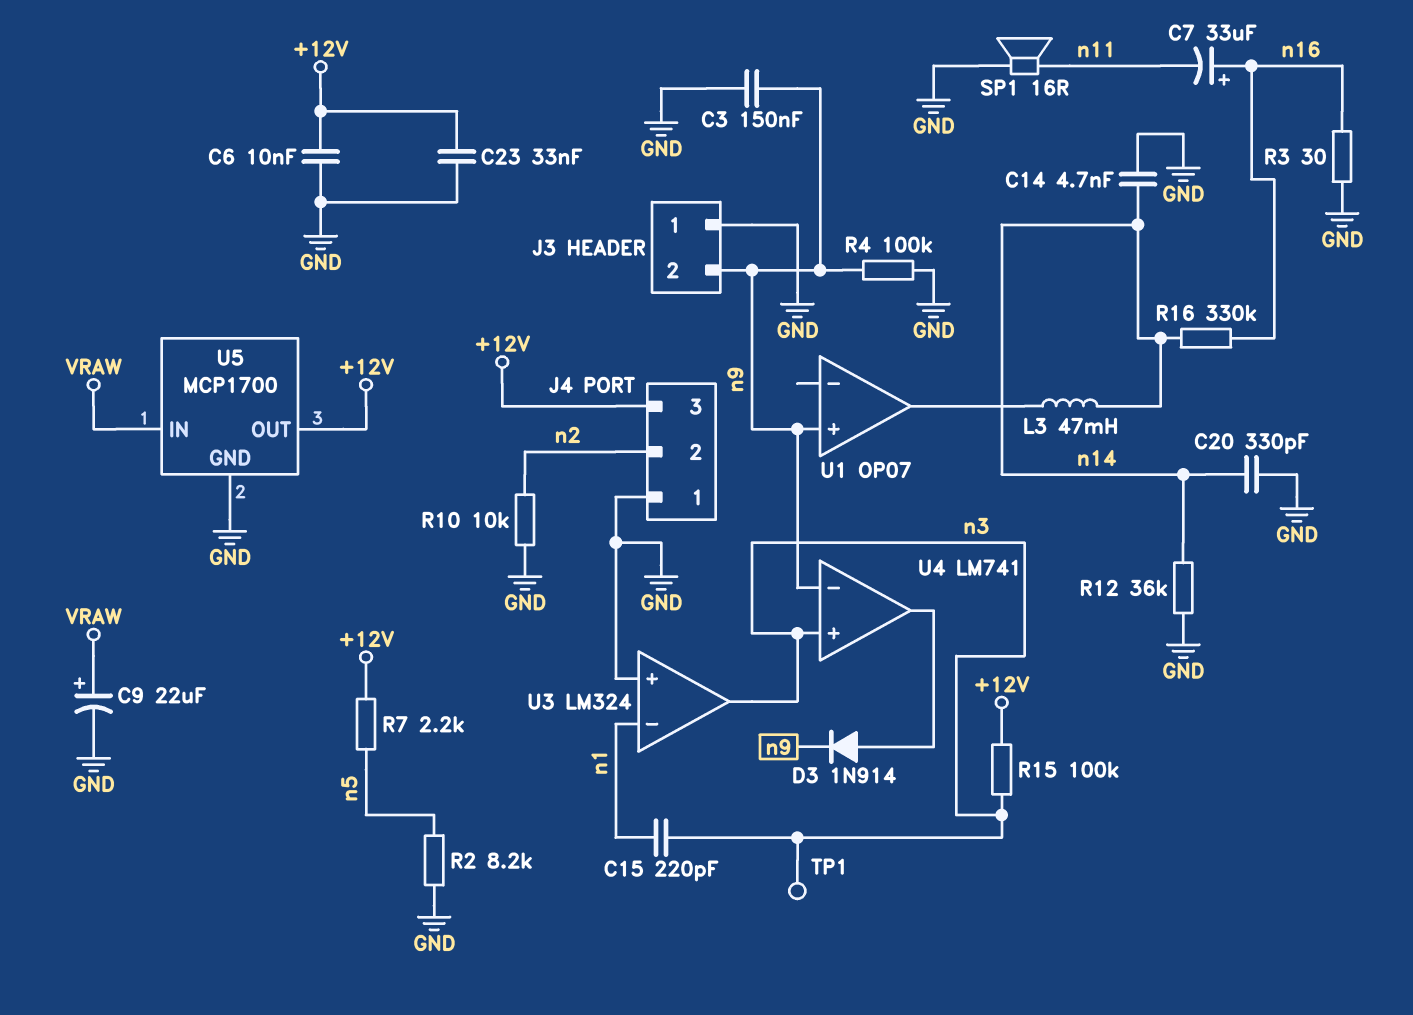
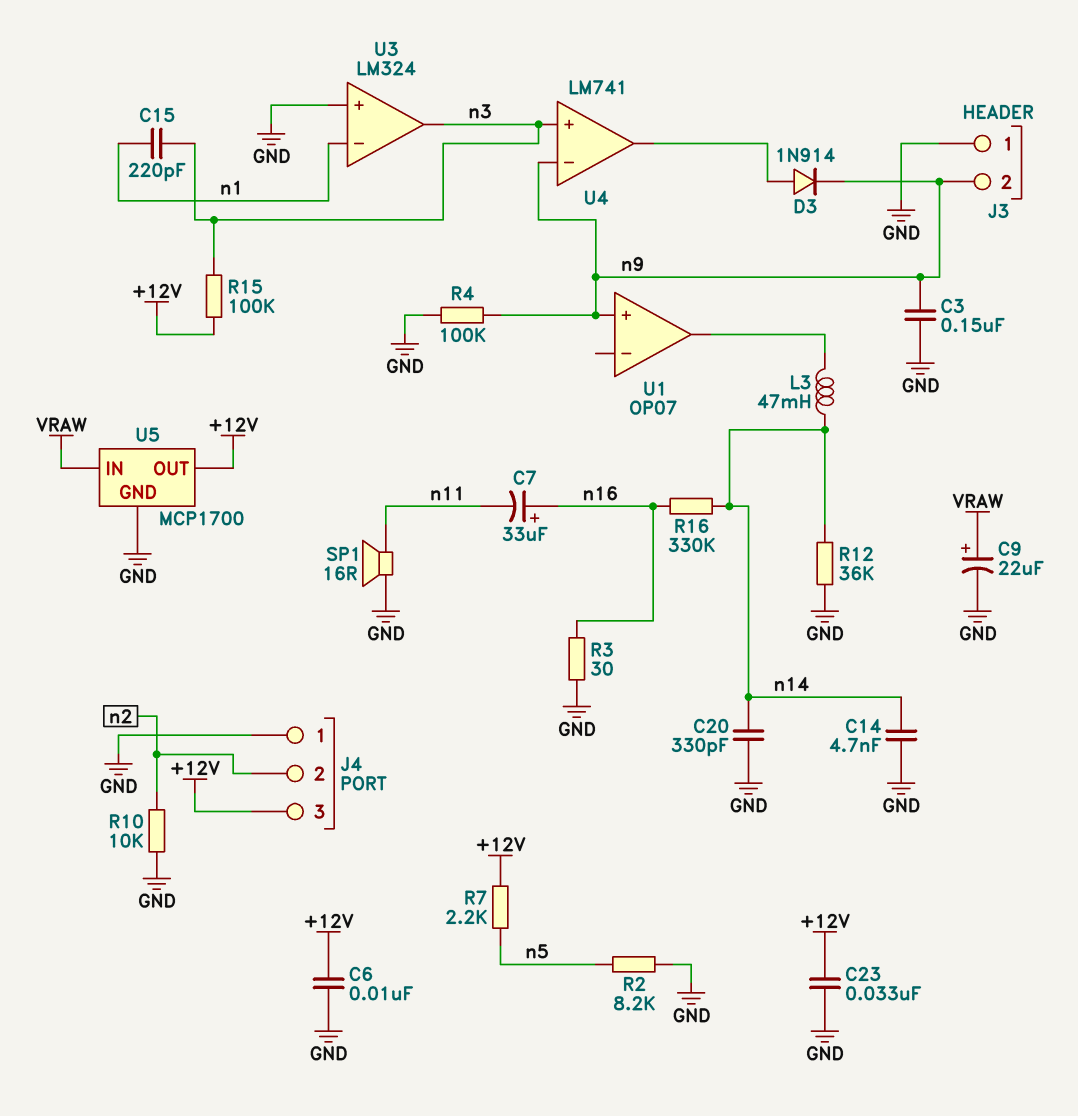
TP1: test point (n3) -> none

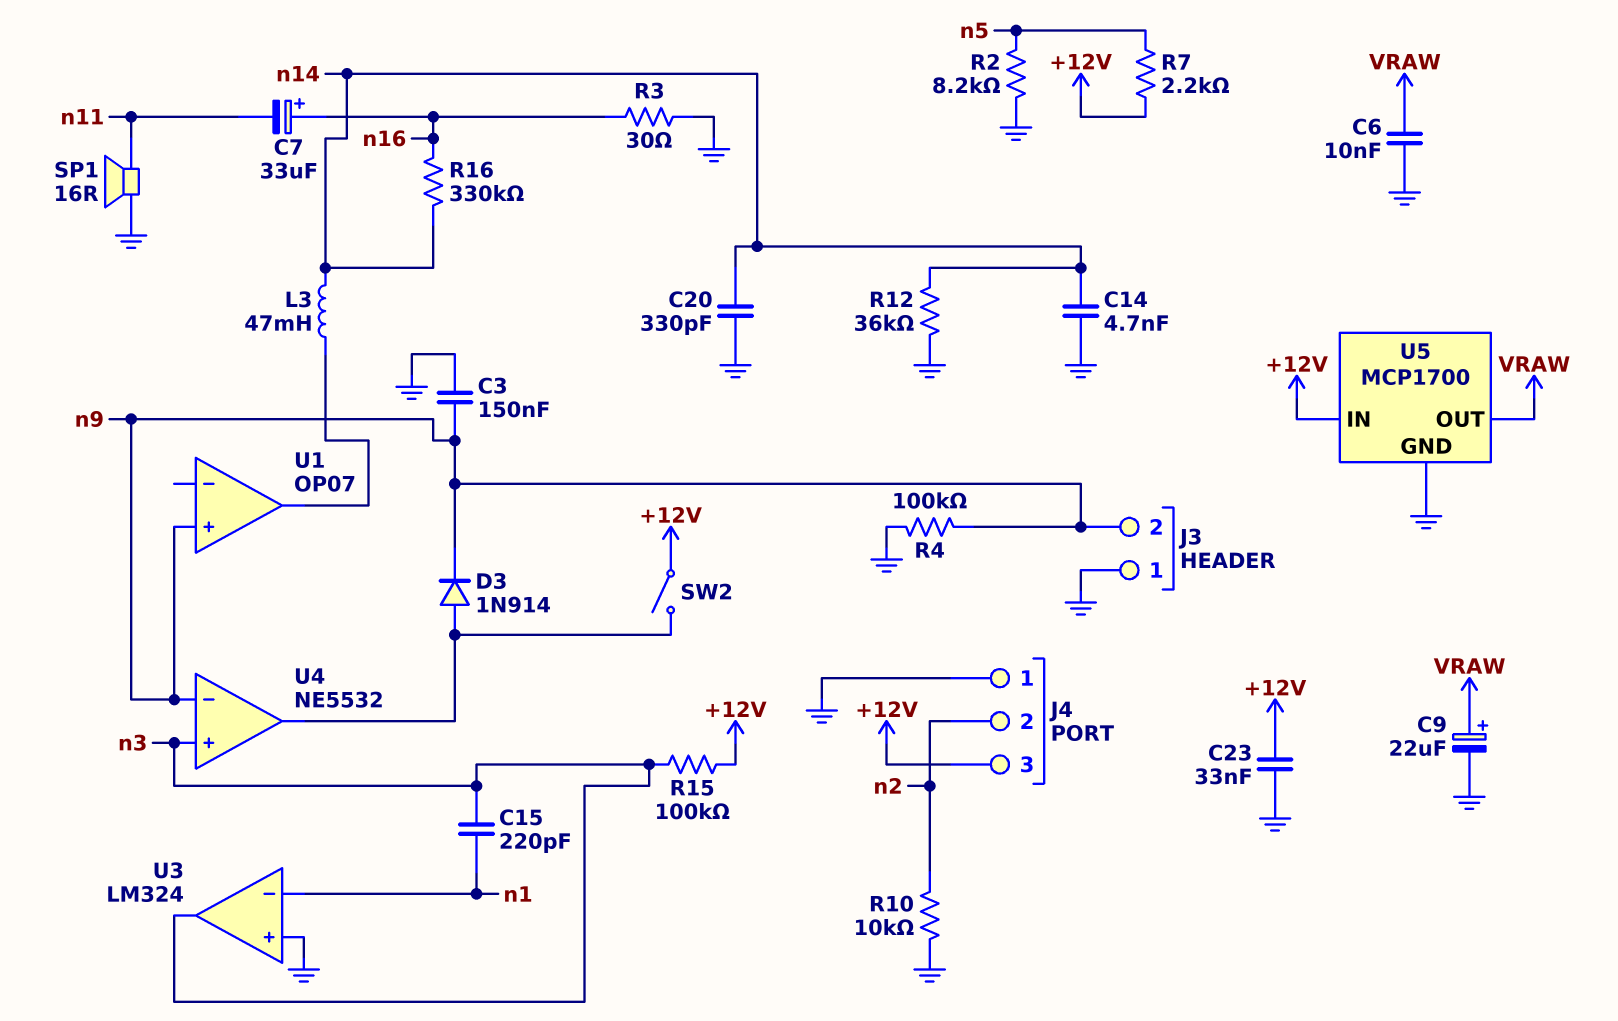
C6: 10nF (+12V, GND) -> 10nF (GND, VRAW)
SW2: none -> switch (+12V, U4/out)
U4: LM741 -> NE5532
U5 pin IN: VRAW -> +12V
U5 pin OUT: +12V -> VRAW

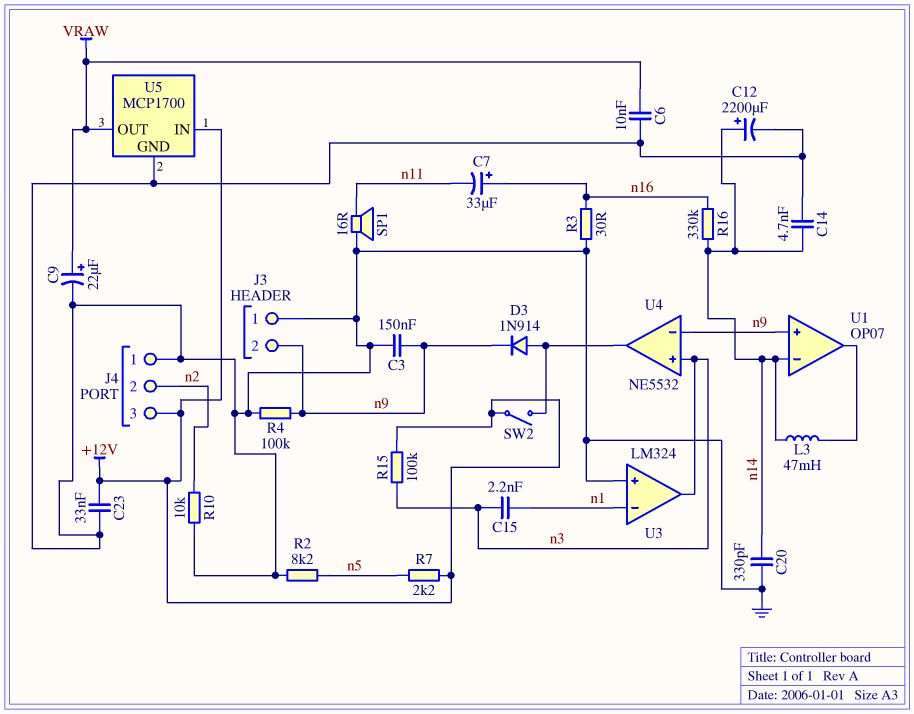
C12: none -> 2200uF (plus n14, minus GND)
C15: 220pF (n1, n3) -> 2.2nF (n1, n3)
R12: 36k (GND, n14) -> none
U1 pin in-: none -> n14

